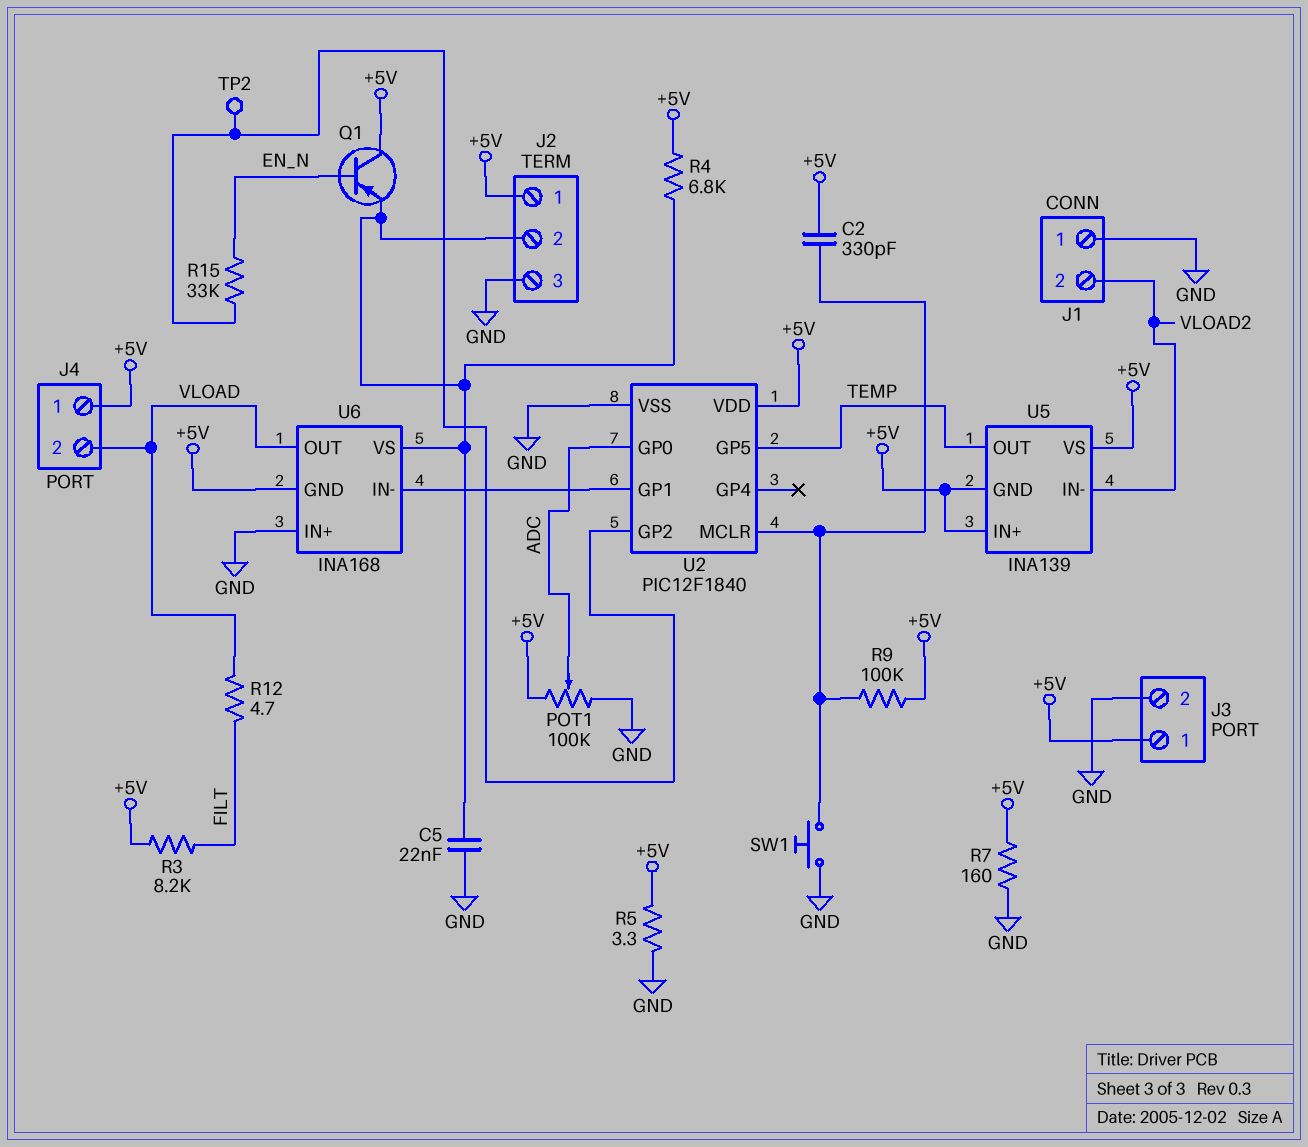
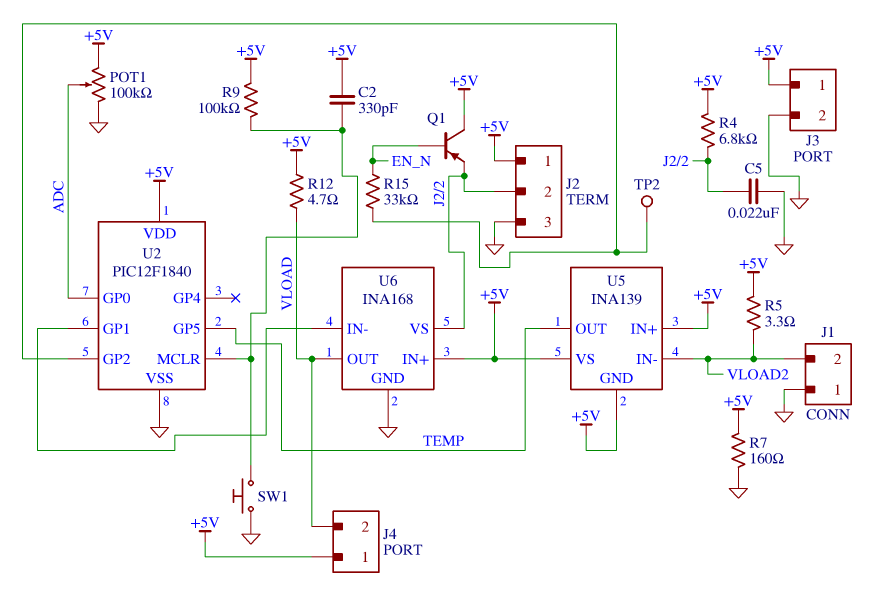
R3: 8.2k (+5V, FILT) -> none
R5: 3.3 (+5V, GND) -> 3.3 (+5V, VLOAD2)
R12: 4.7 (FILT, VLOAD) -> 4.7 (+5V, VLOAD)
U6 pin GND: +5V -> GND
U6 pin IN+: GND -> +5V

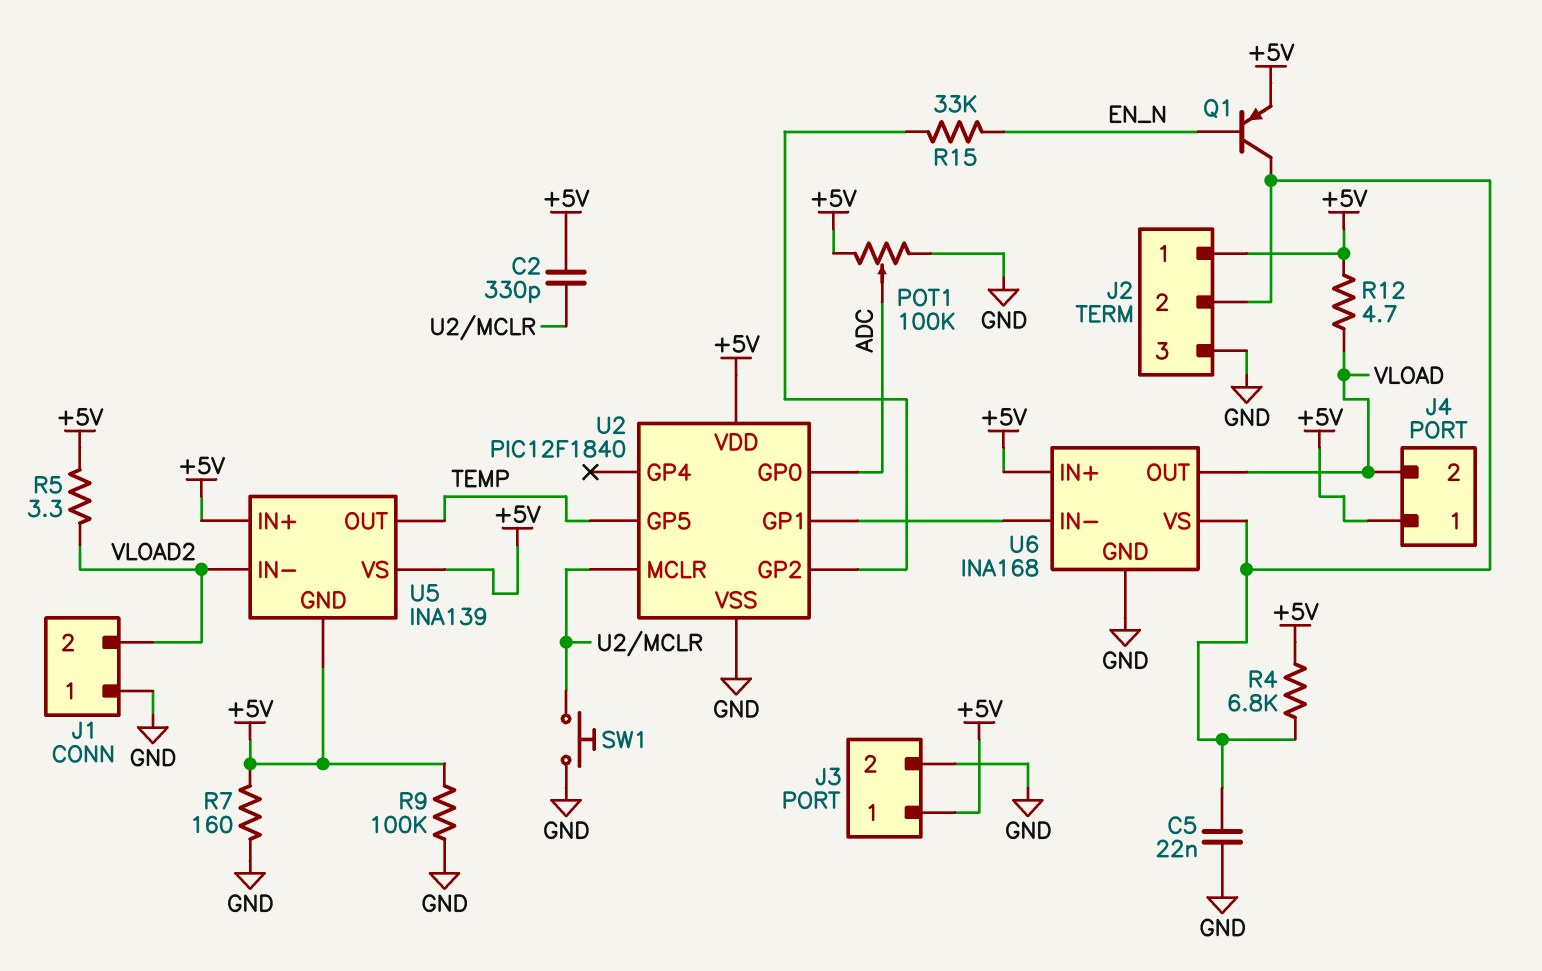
Q1: PNP (B EN_N, C +5V, E J2/2) -> PNP (B EN_N, C J2/2, E +5V)
R9: 100k (+5V, U2/MCLR) -> 100k (+5V, GND)
TP2: test point (U2/GP2) -> none

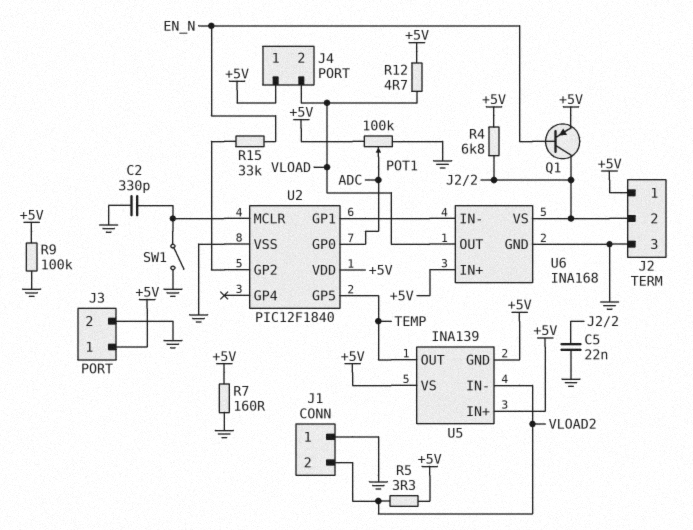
C2: 330pF (+5V, U2/MCLR) -> 330pF (GND, U2/MCLR)
SW1: button (GND, U2/MCLR) -> switch (GND, U2/MCLR)

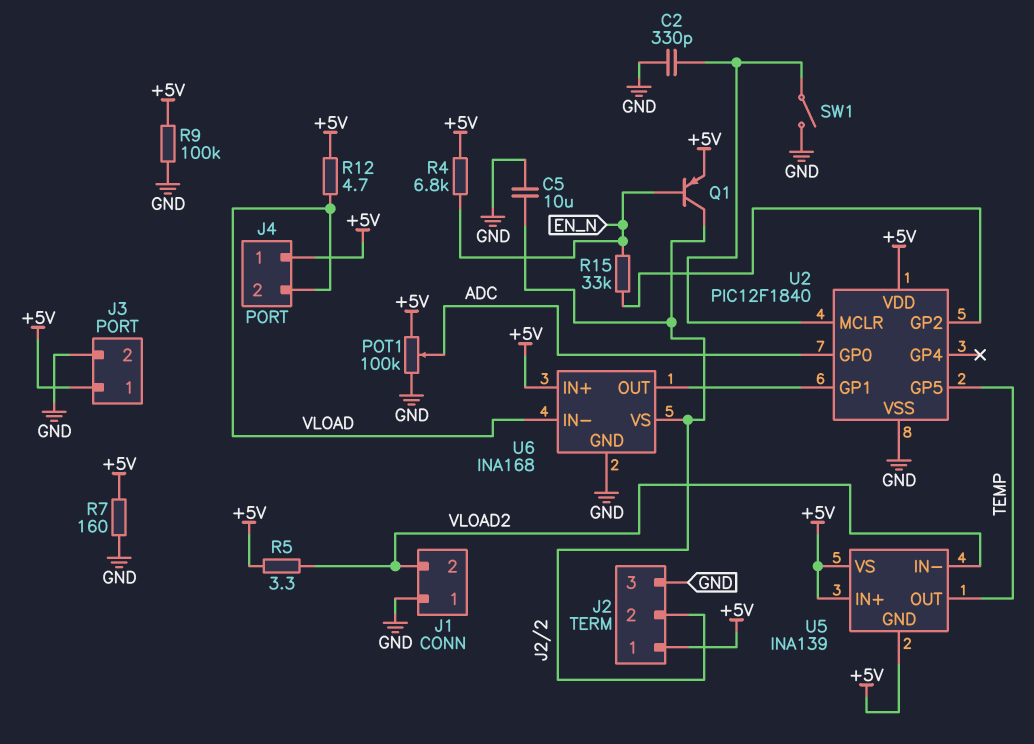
C5: 22nF (GND, J2/2) -> 10uF (GND, J2/2)
R4: 6.8k (+5V, J2/2) -> 6.8k (+5V, EN_N)
U6 pin IN-: U2/GP1 -> VLOAD
U6 pin OUT: VLOAD -> U2/GP1

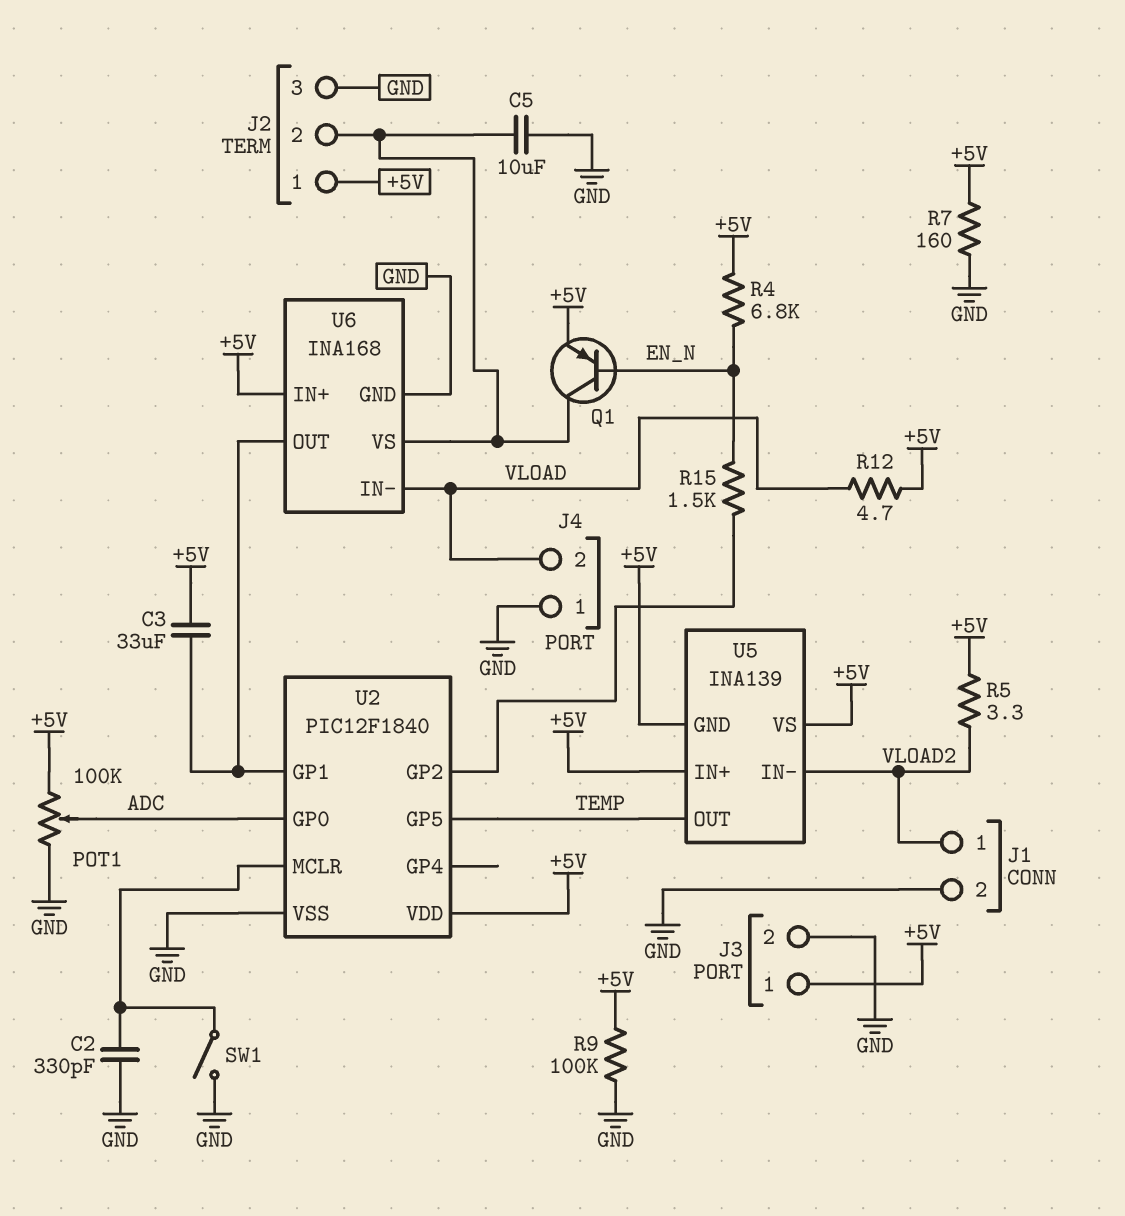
C3: none -> 33uF (+5V, U2/GP1)
J1 pin 1: GND -> VLOAD2
J1 pin 2: VLOAD2 -> GND
J4 pin 1: +5V -> GND
R15: 33k (EN_N, U2/GP2) -> 1.5k (EN_N, U2/GP2)

